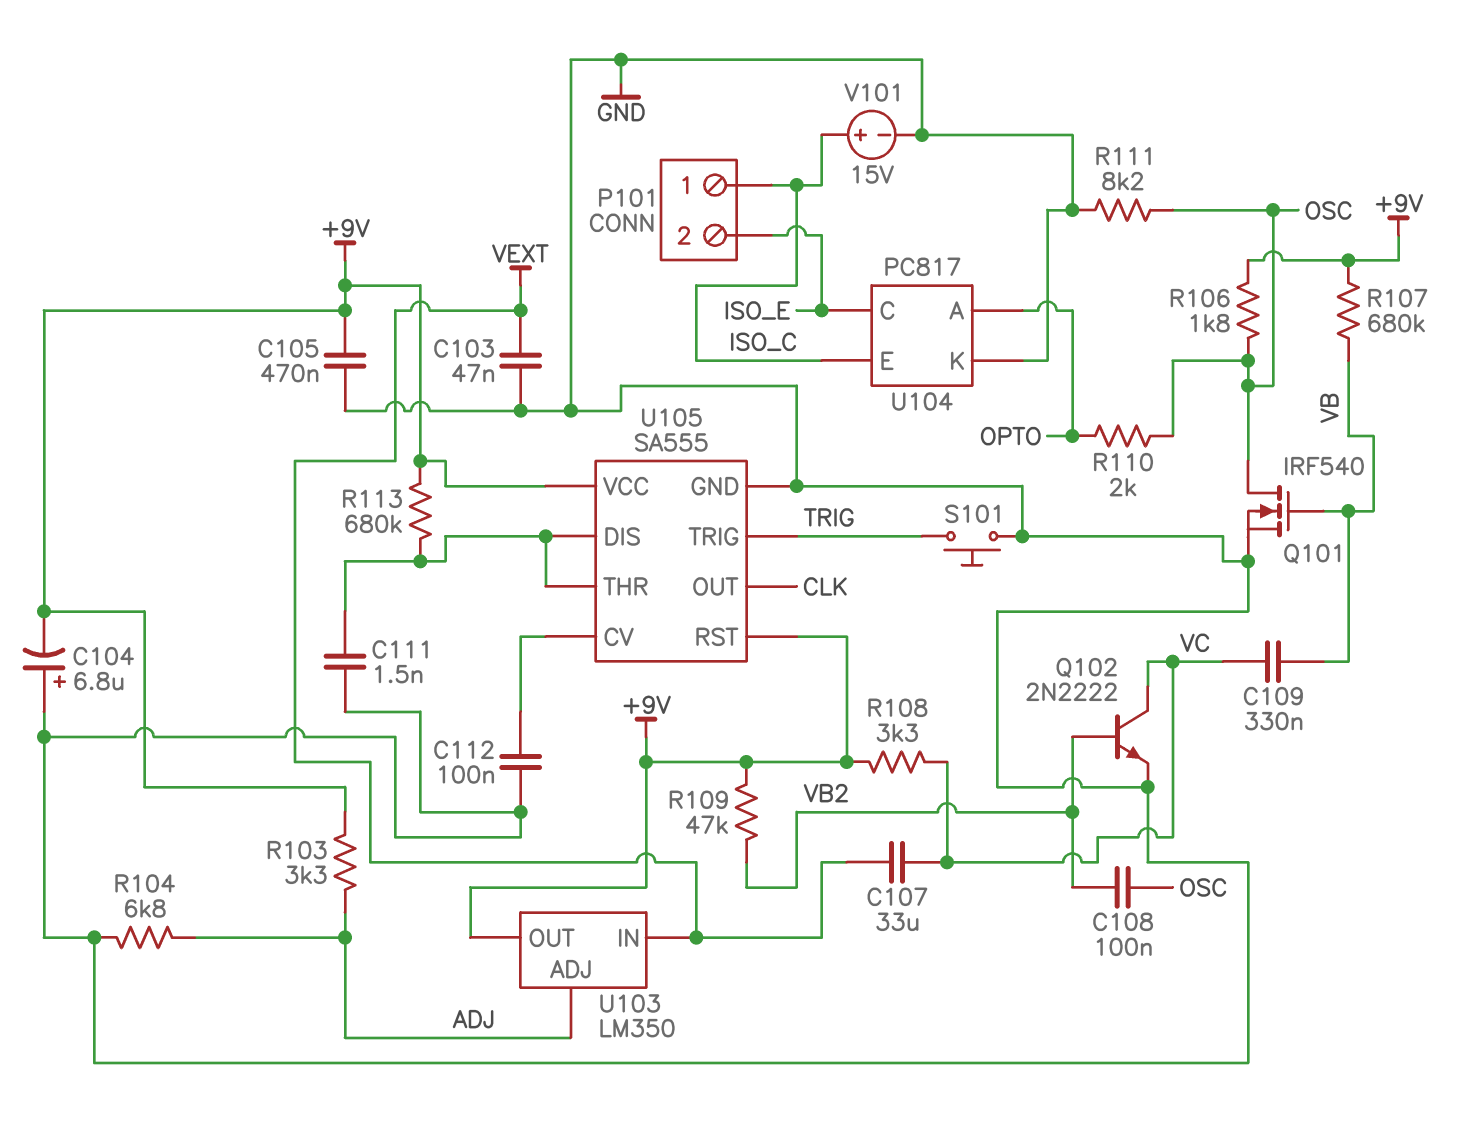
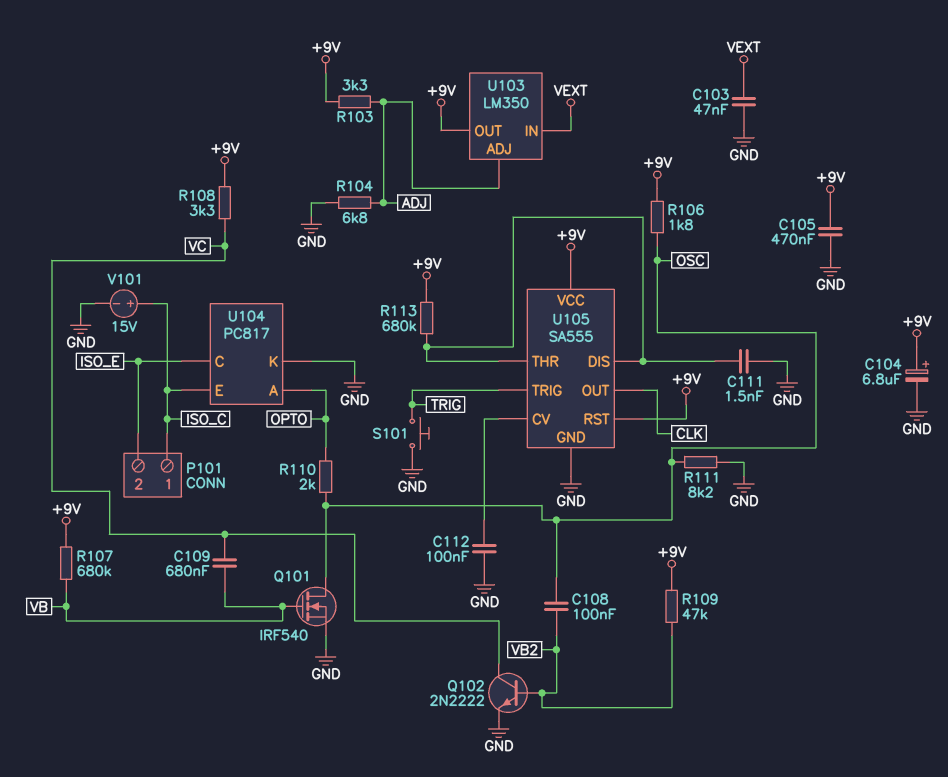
C104: 6.8uF (plus GND, minus +9V) -> 6.8uF (plus +9V, minus GND)
C107: 33uF (VC, VEXT) -> none
C109: 330nF (VB, VC) -> 680nF (VB, VC)

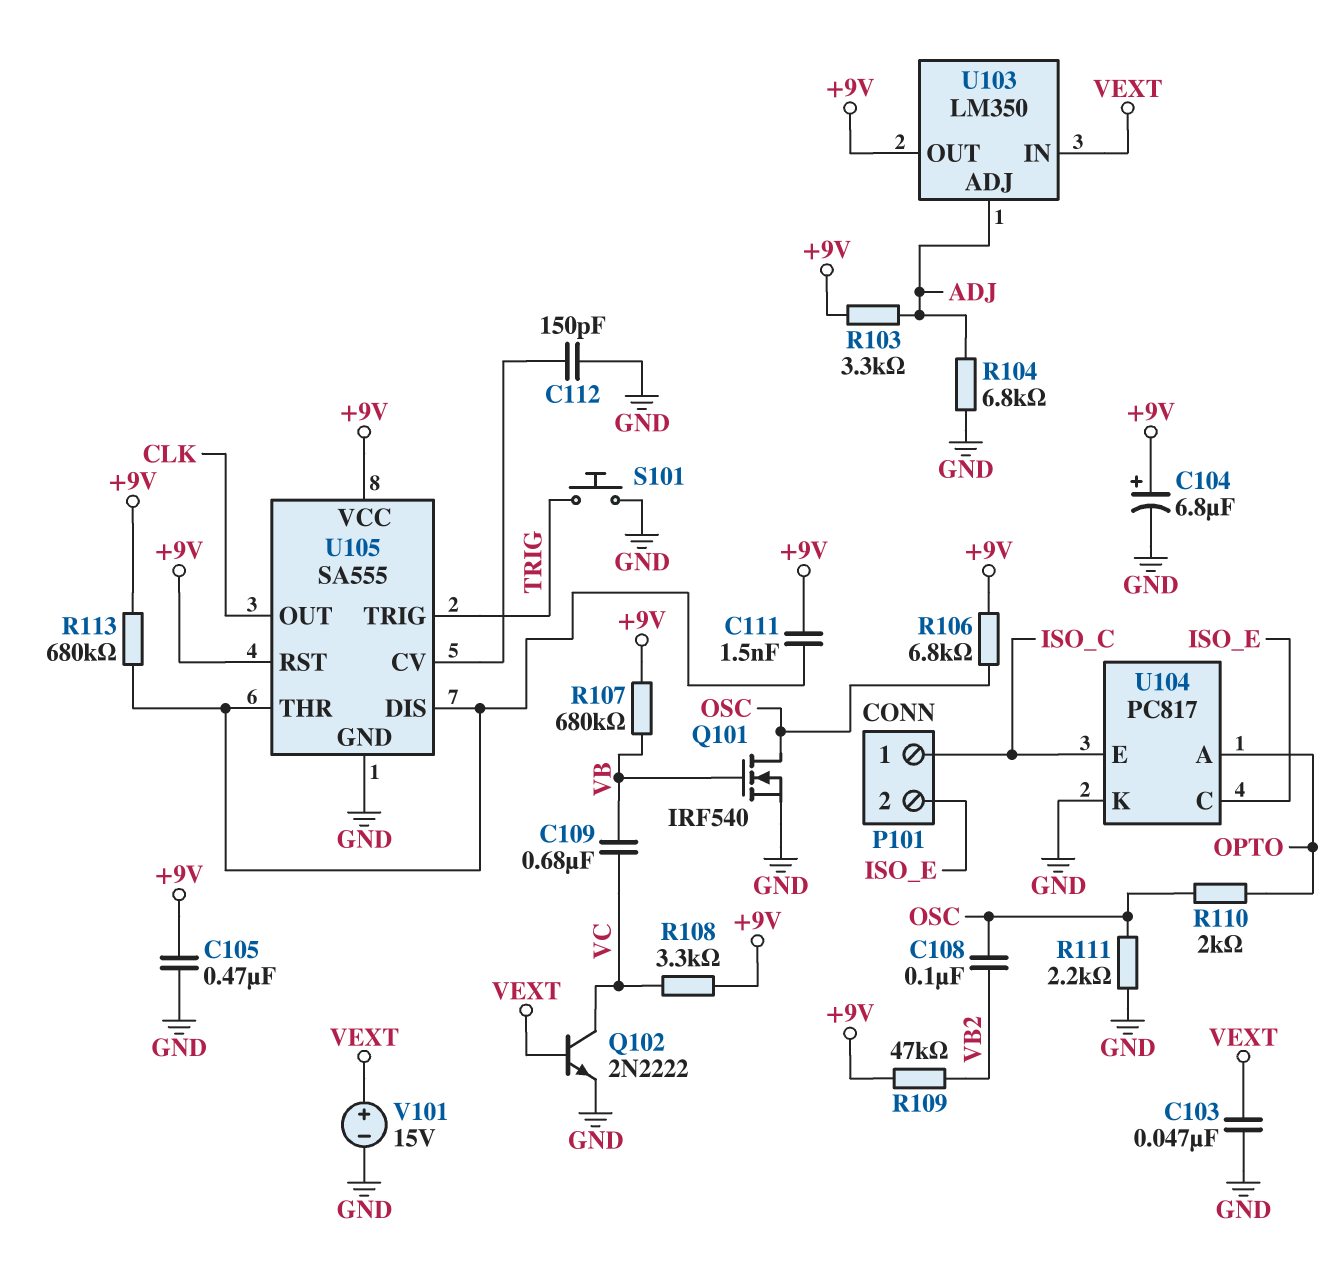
C111: 1.5nF (GND, U105/DIS) -> 1.5nF (+9V, U105/DIS)
C112: 100nF (GND, U105/CV) -> 150pF (GND, U105/CV)
Q102: NPN 2N2222 (B VB2, C VC, E GND) -> NPN 2N2222 (B VEXT, C VC, E GND)
R106: 1.8k (+9V, OSC) -> 6.8k (+9V, OSC)
R111: 8.2k (GND, OSC) -> 2.2k (GND, OSC)
V101: 15V (plus ISO_C, minus GND) -> 15V (plus VEXT, minus GND)

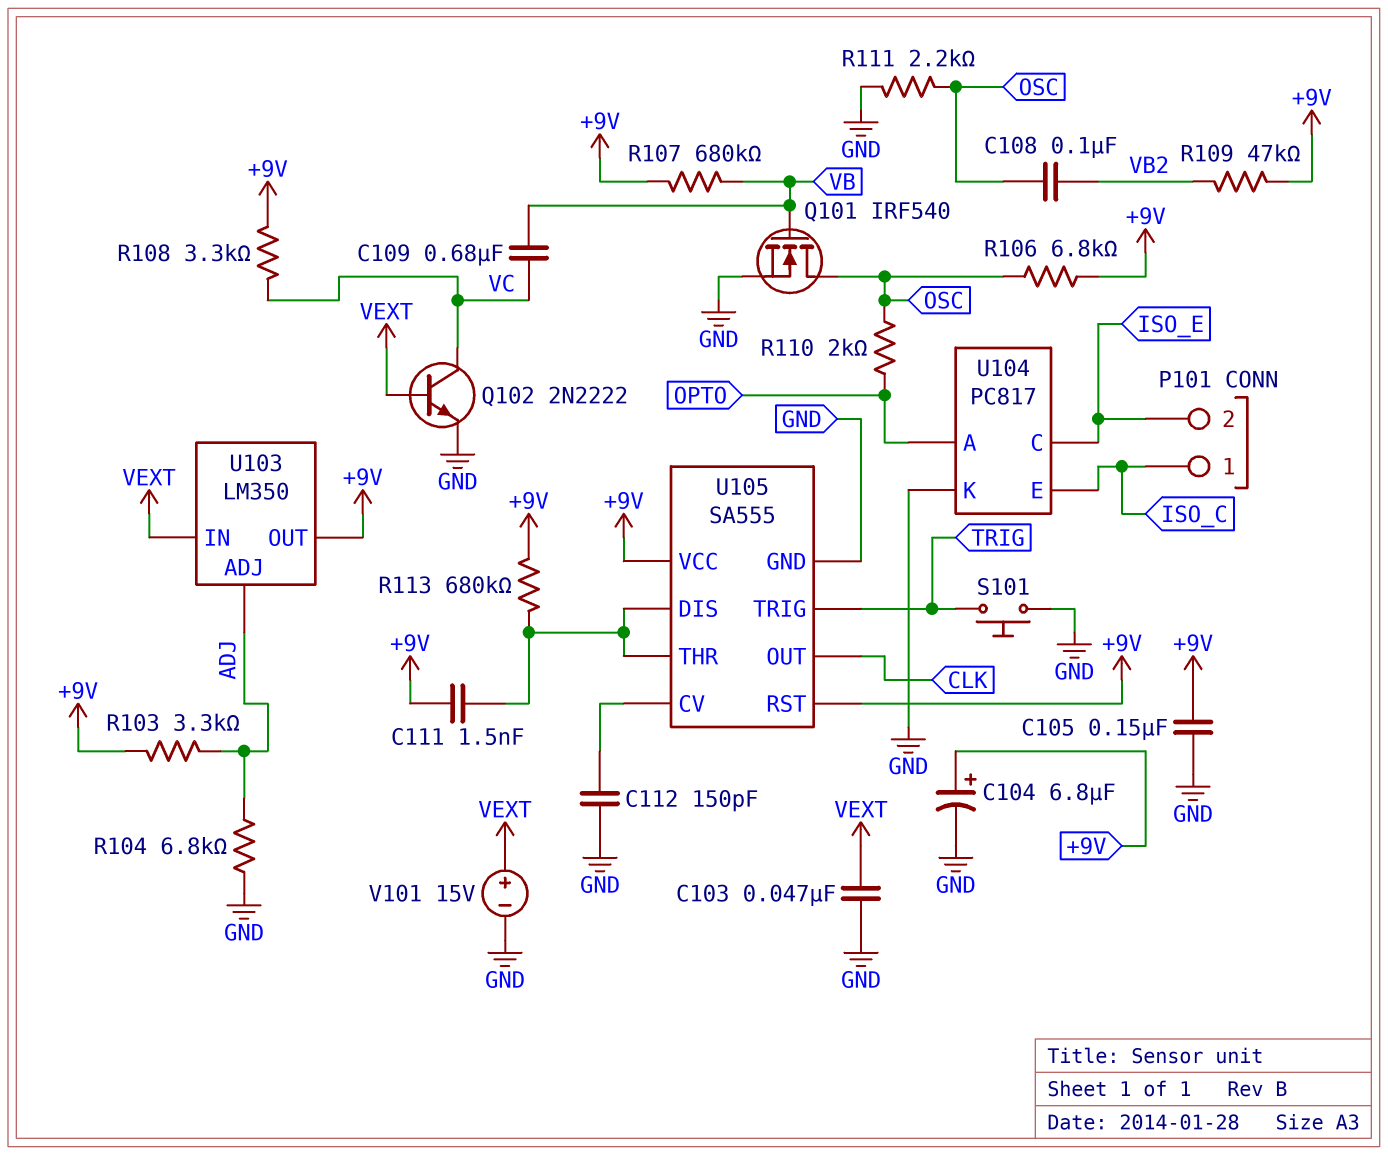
C105: 470nF (+9V, GND) -> 150nF (+9V, GND)

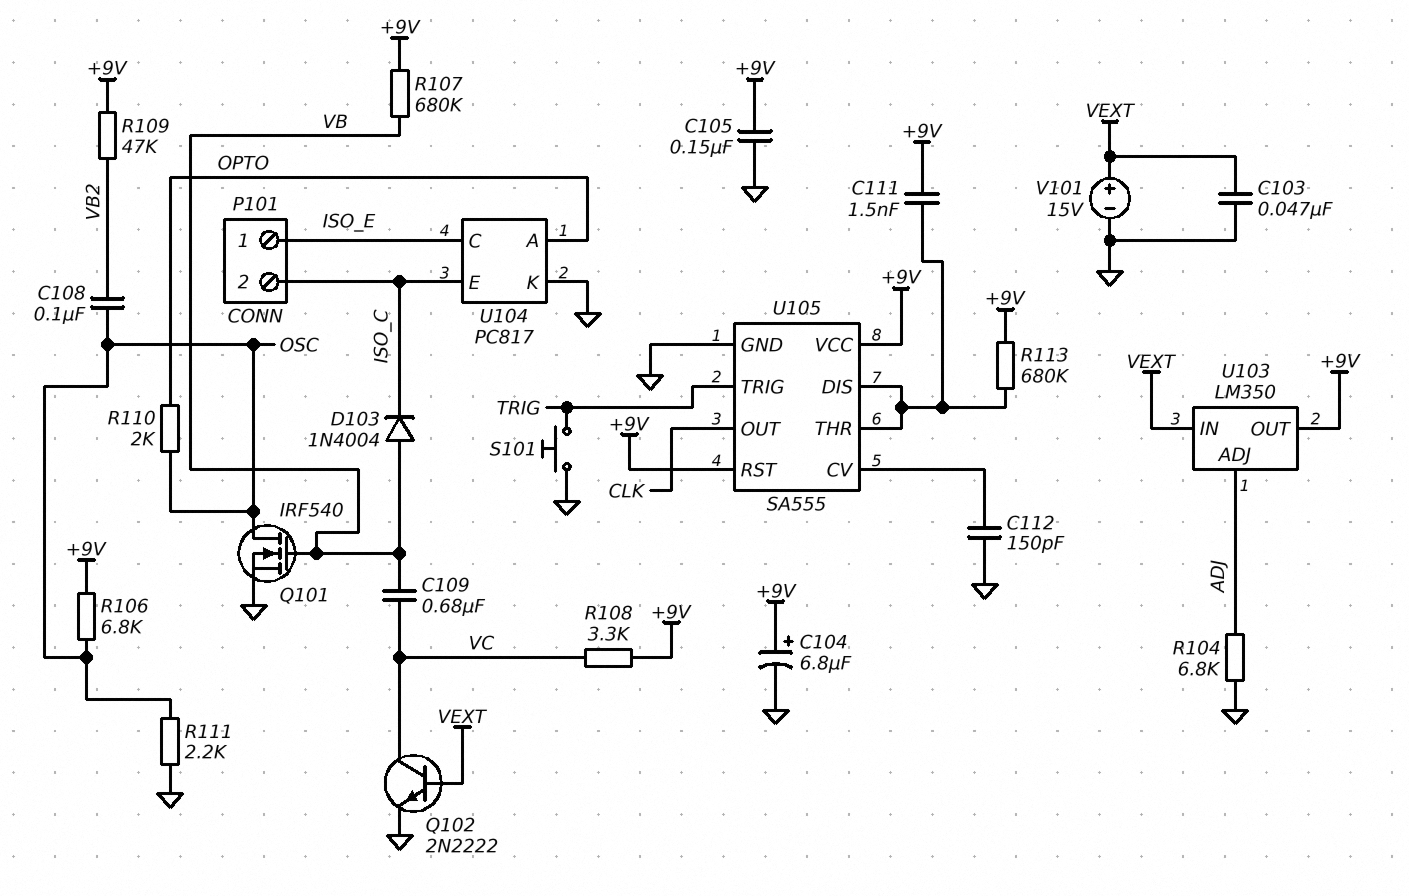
D103: none -> diode 1N4004 (A VB, K ISO_C)
P101 pin 1: ISO_C -> ISO_E
P101 pin 2: ISO_E -> ISO_C
R103: 3.3k (+9V, ADJ) -> none

